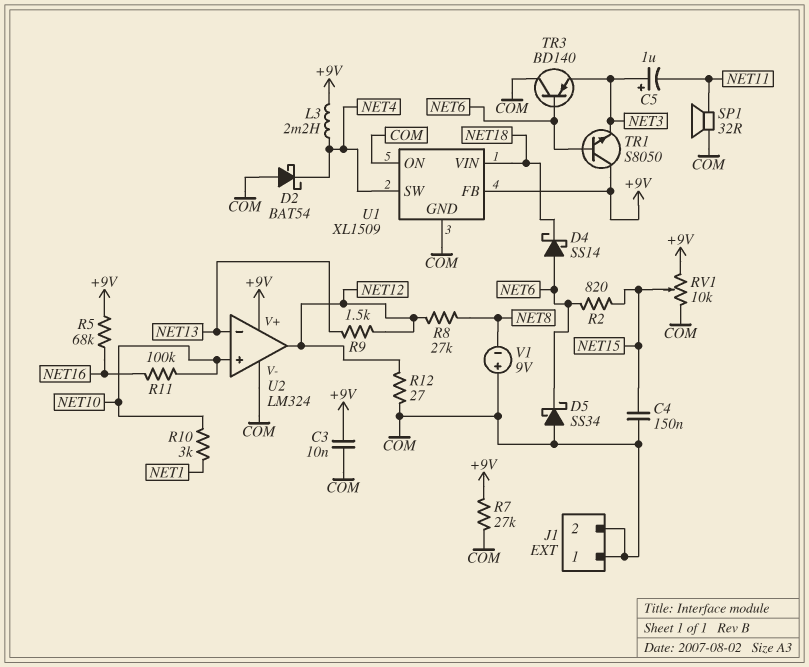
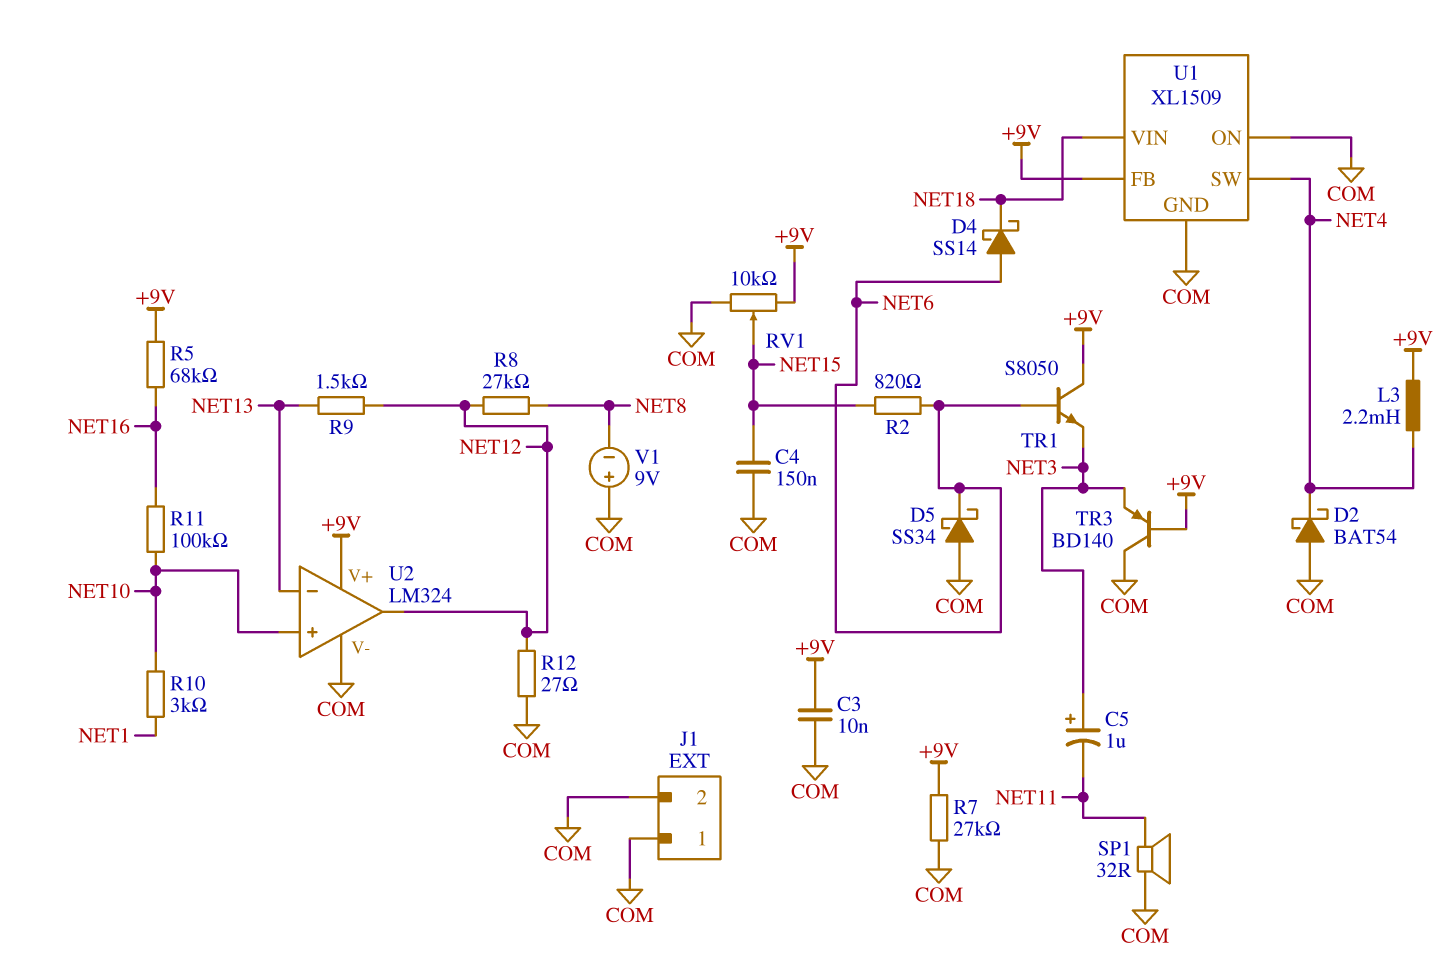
TR3: PNP BD140 (B NET6, C COM, E NET3) -> PNP BD140 (B +9V, C COM, E NET3)

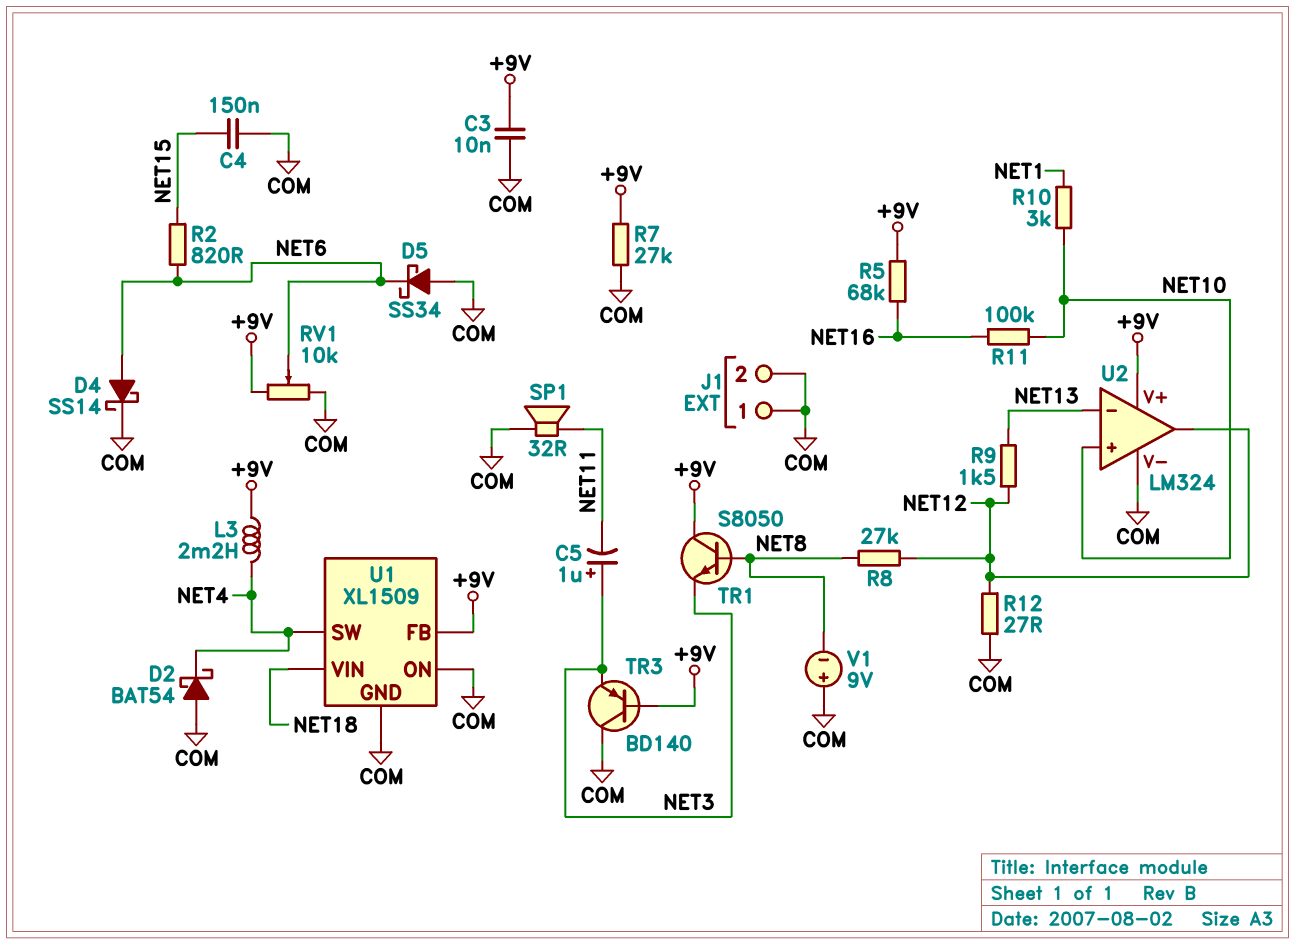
D4: schottky SS14 (A NET6, K NET18) -> schottky SS14 (A NET6, K COM)
RV1: 10k (+9V, COM, wiper NET15) -> 10k (+9V, COM, wiper NET6)
TR1: NPN S8050 (B NET6, C +9V, E NET3) -> NPN S8050 (B NET8, C +9V, E NET3)

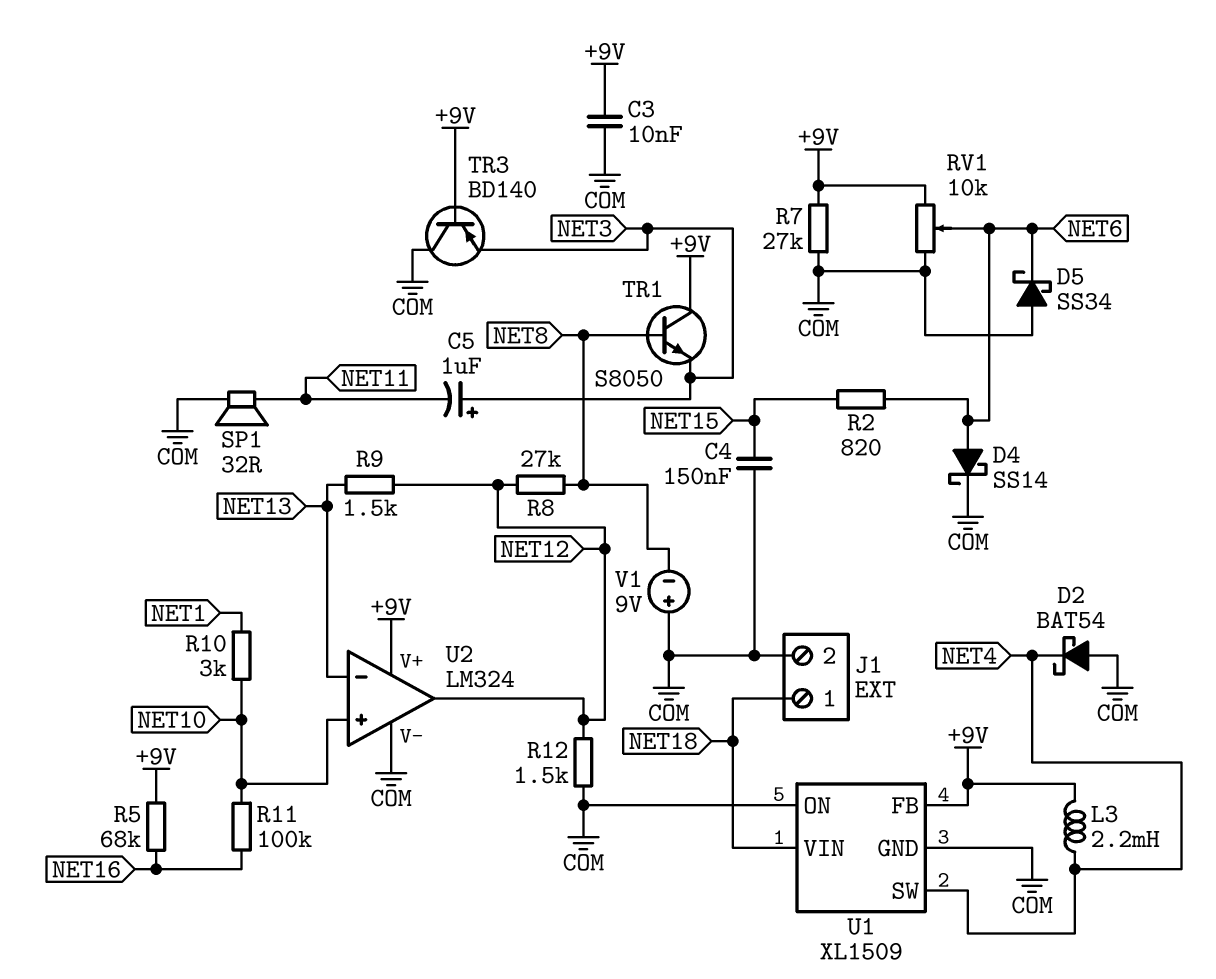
J1 pin 1: COM -> NET18
R12: 27 (COM, NET12) -> 1.5k (COM, NET12)

